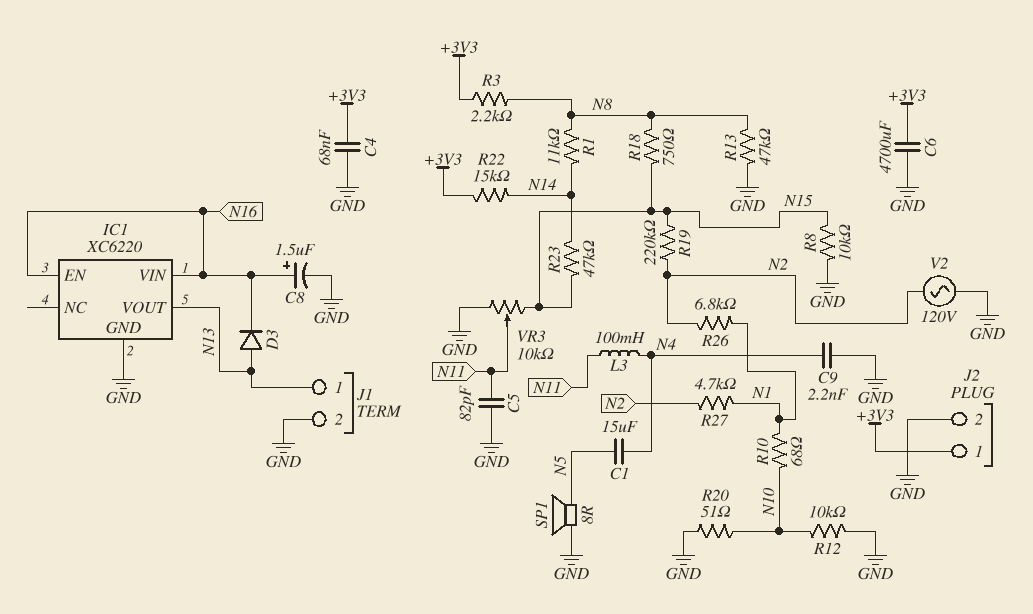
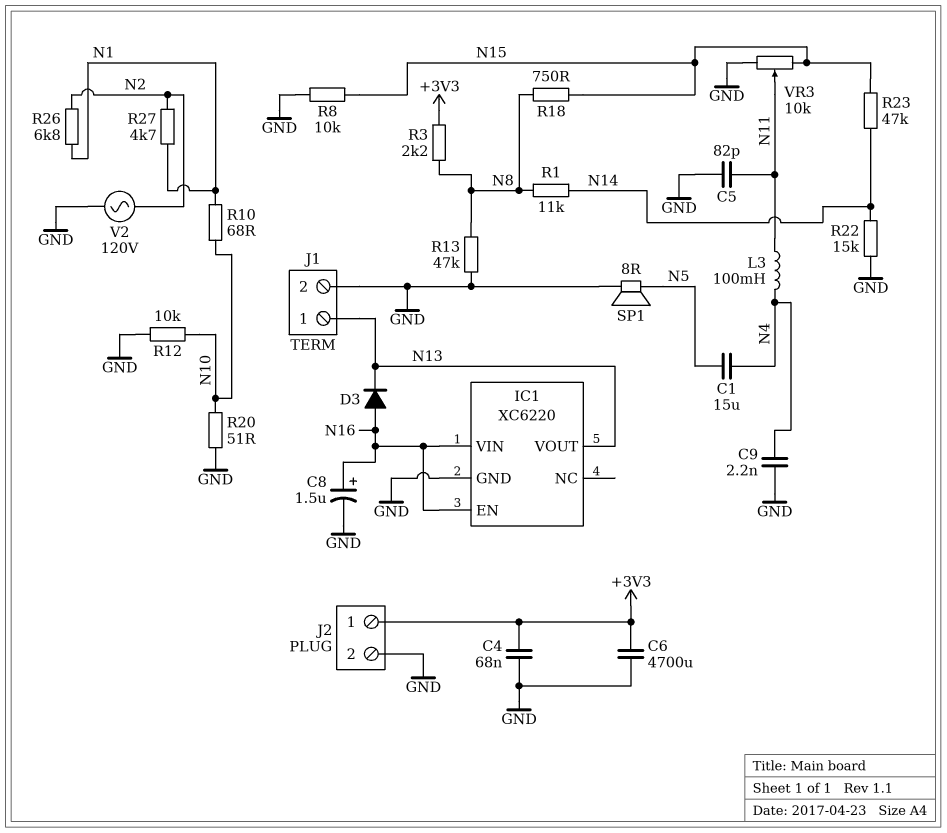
D3: diode (A N13, K N16) -> diode (A N16, K N13)
R19: 220k (N2, N15) -> none
R22: 15k (+3V3, N14) -> 15k (GND, N14)

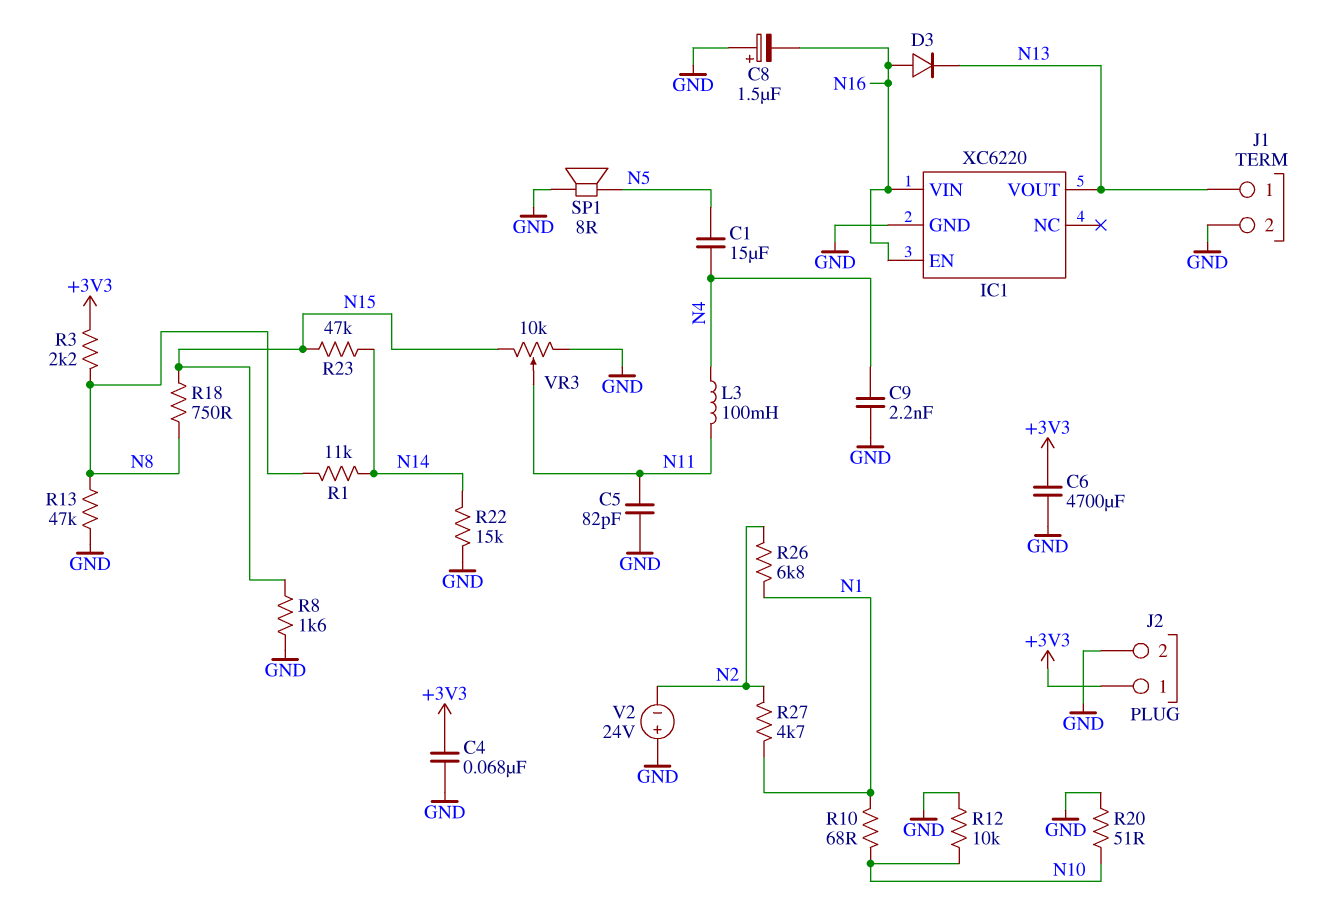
C8: 1.5uF (plus N16, minus GND) -> 1.5uF (plus GND, minus N16)
R8: 10k (GND, N15) -> 1.6k (GND, N15)
V2: AC 120V (GND, N2) -> 24V (plus GND, minus N2)

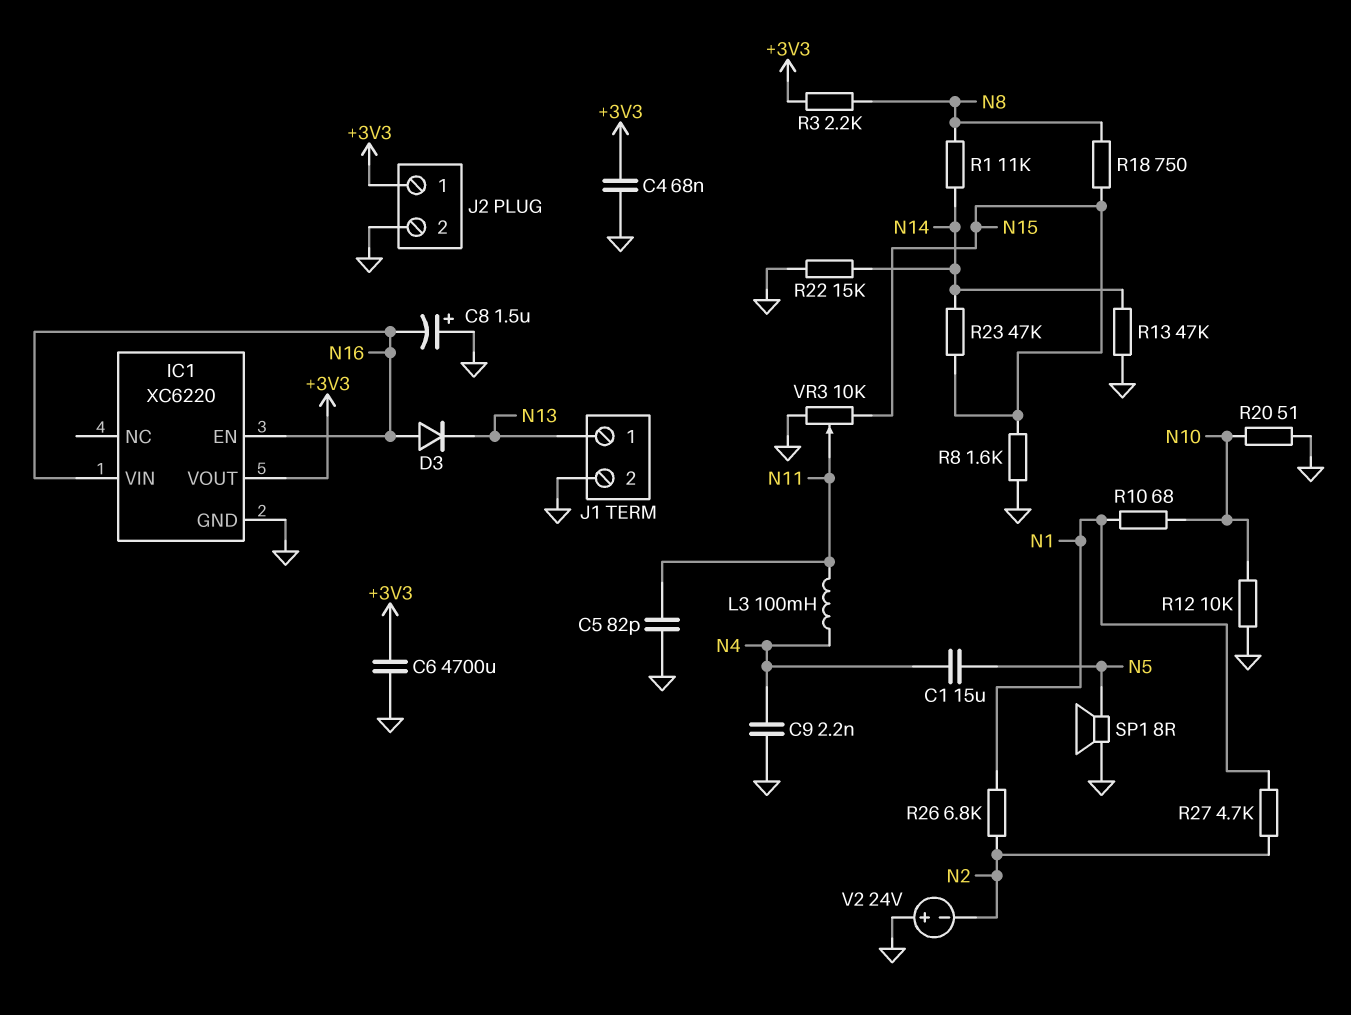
IC1 pin VOUT: N13 -> +3V3
R13: 47k (GND, N8) -> 47k (GND, N14)

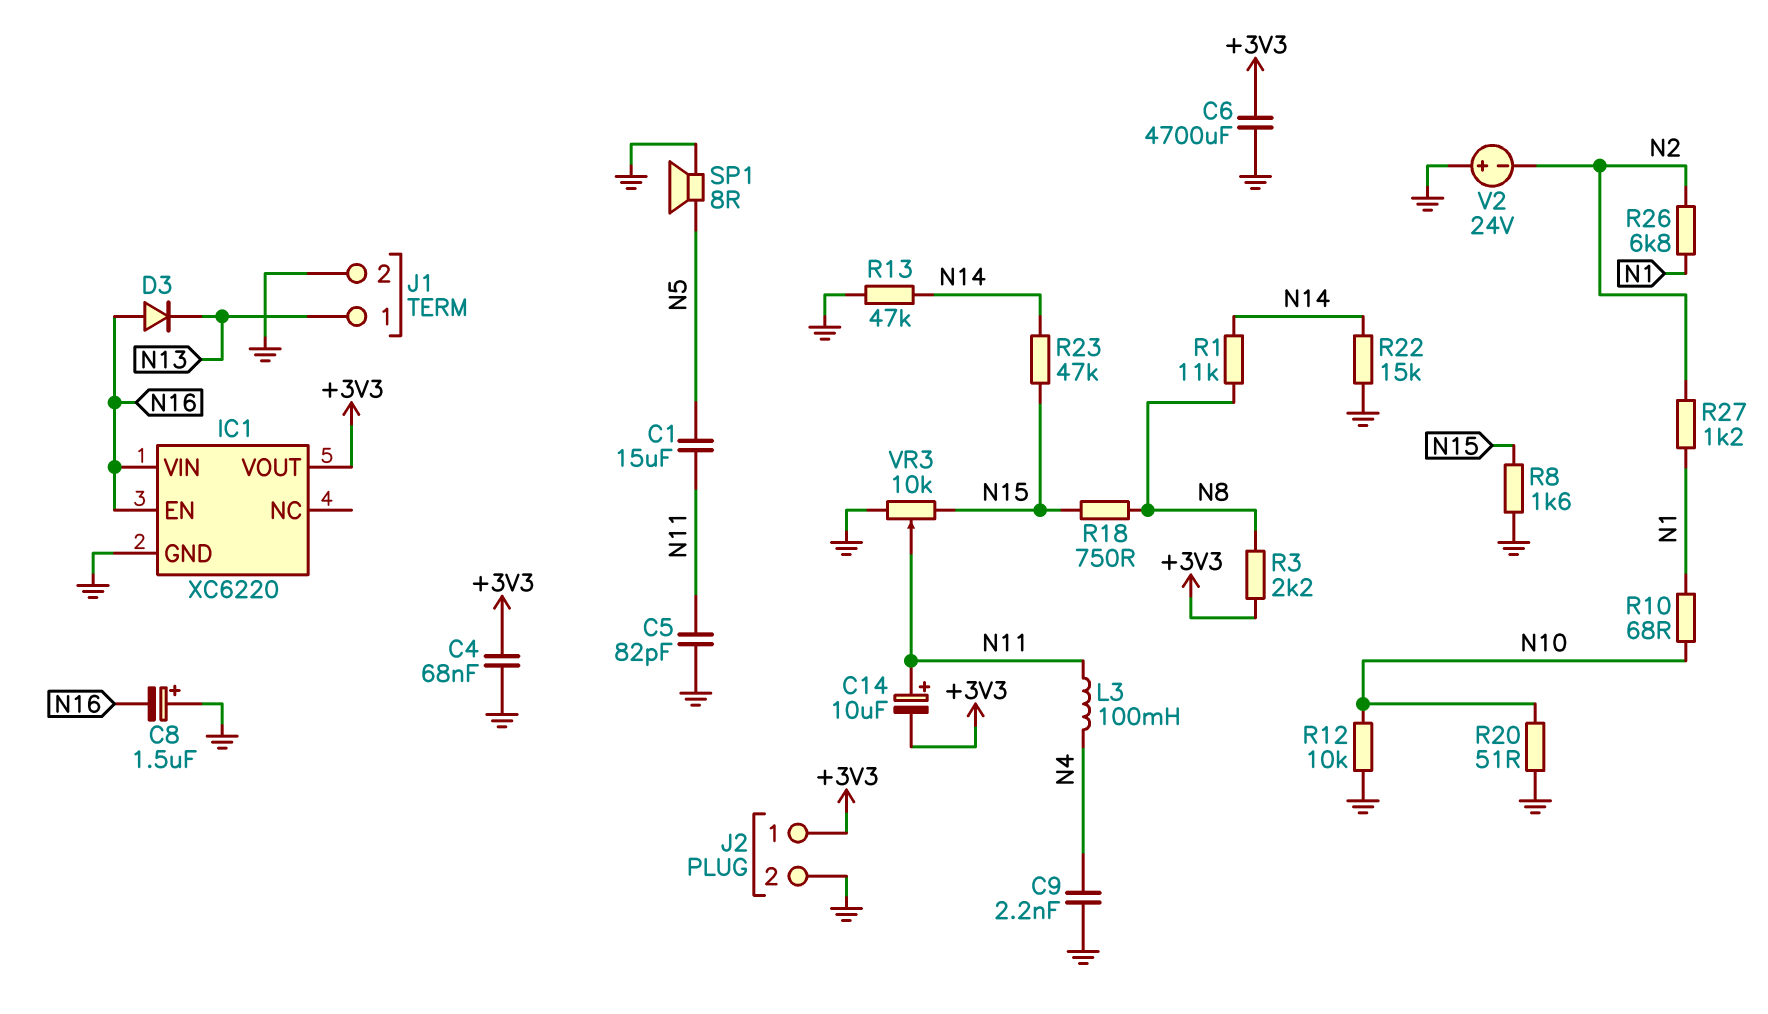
C1: 15uF (N4, N5) -> 15uF (N5, N11)
C14: none -> 10uF (plus N11, minus +3V3)
R27: 4.7k (N1, N2) -> 1.2k (N1, N2)

